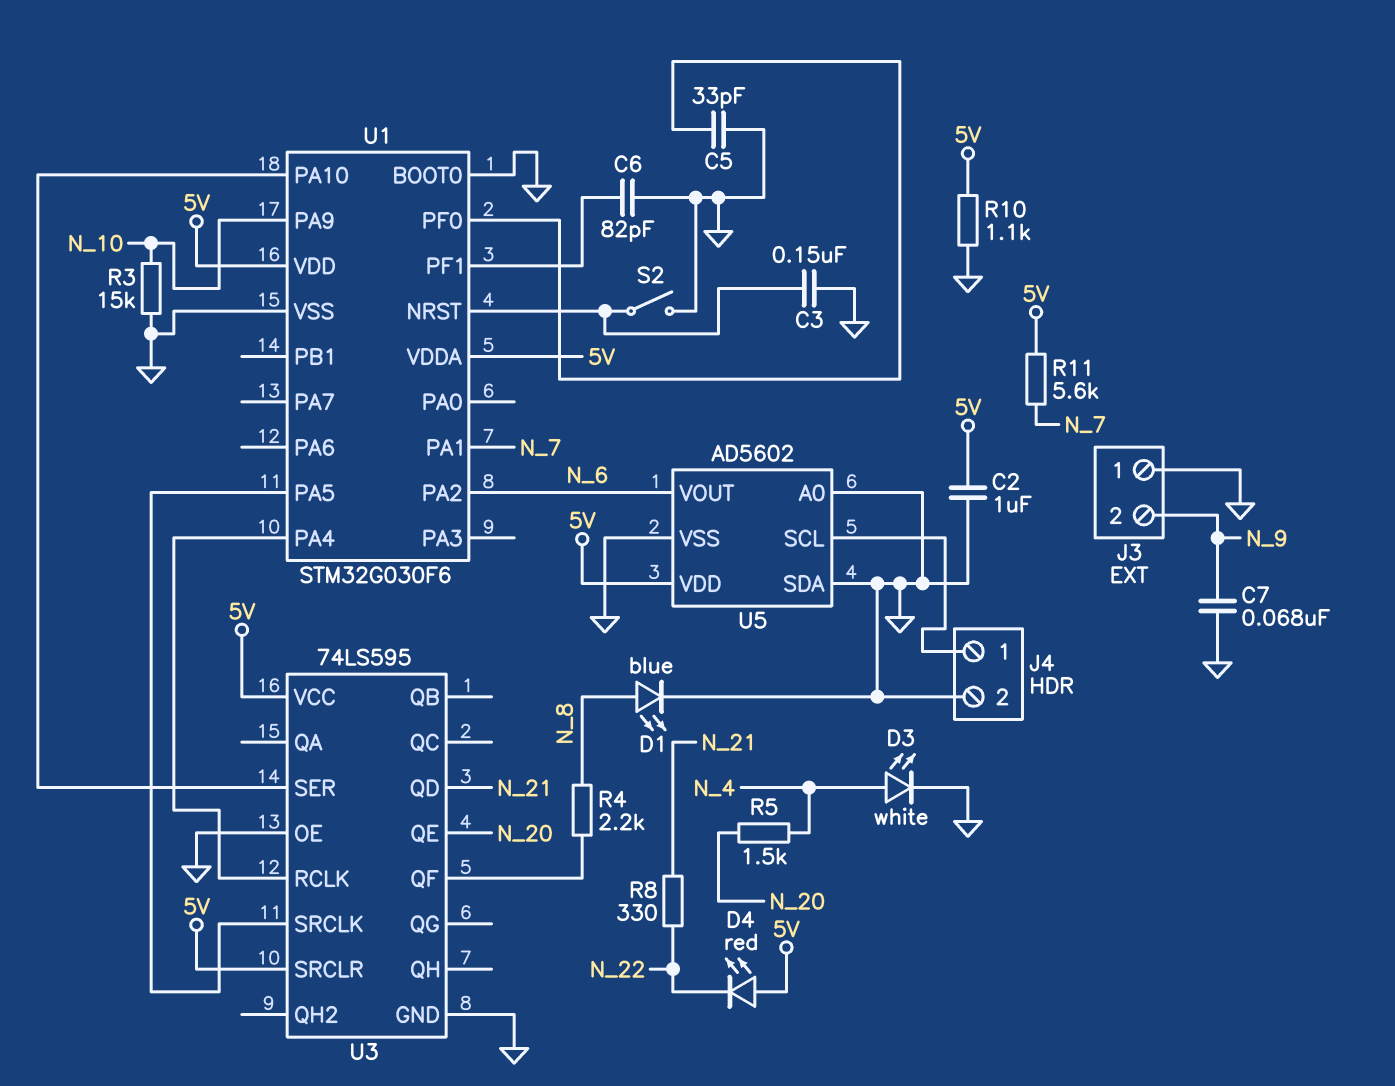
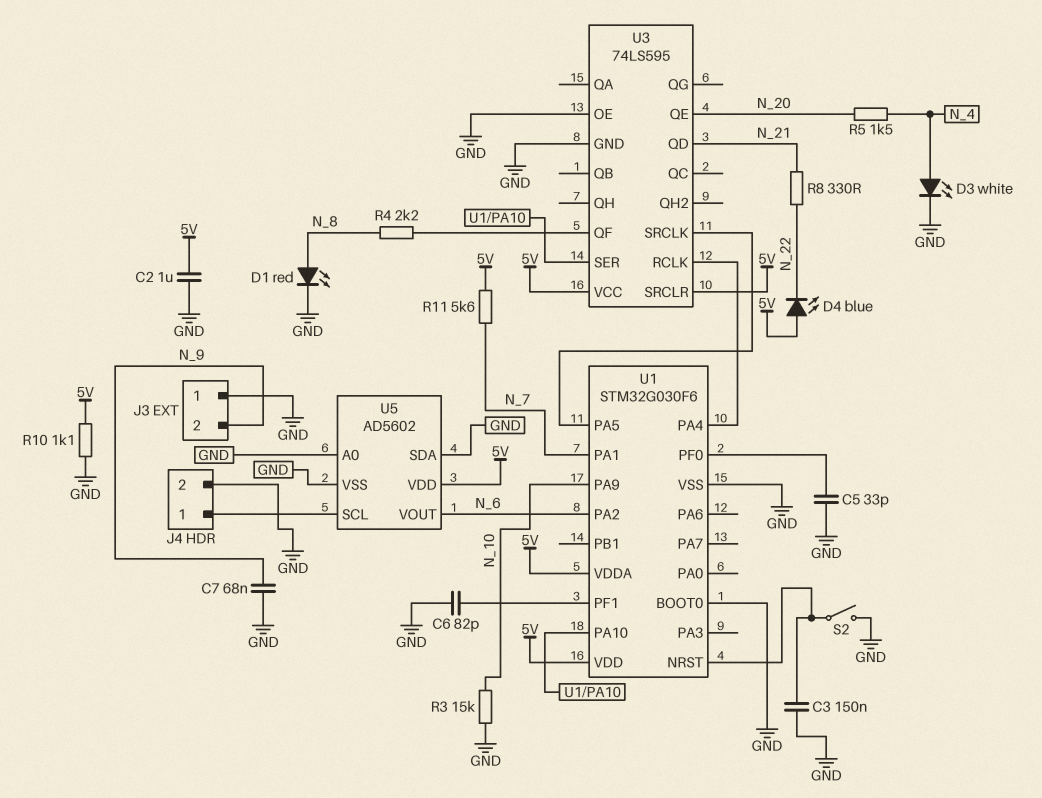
D1: LED blue (A N_8, K GND) -> LED red (A N_8, K GND)
D4: LED red (A 5V, K N_22) -> LED blue (A 5V, K N_22)

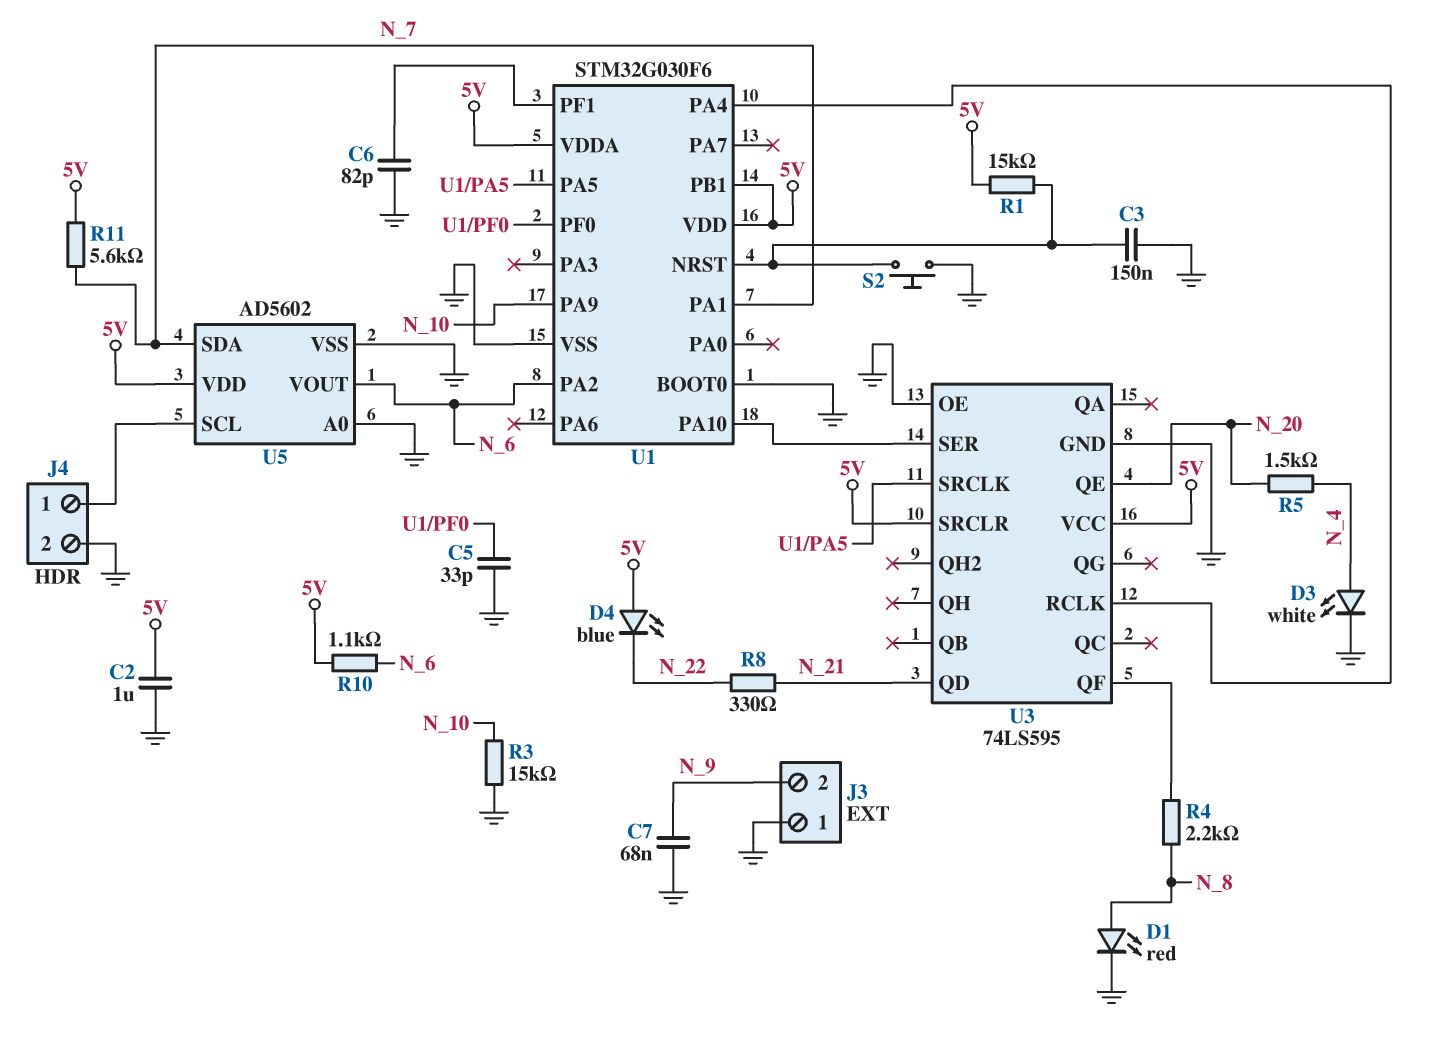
R1: none -> 15k (5V, U1/NRST)
R10: 1.1k (5V, GND) -> 1.1k (5V, N_6)
S2: switch (GND, U1/NRST) -> button (GND, U1/NRST)
U1 pin PB1: none -> 5V
U5 pin SDA: GND -> N_7

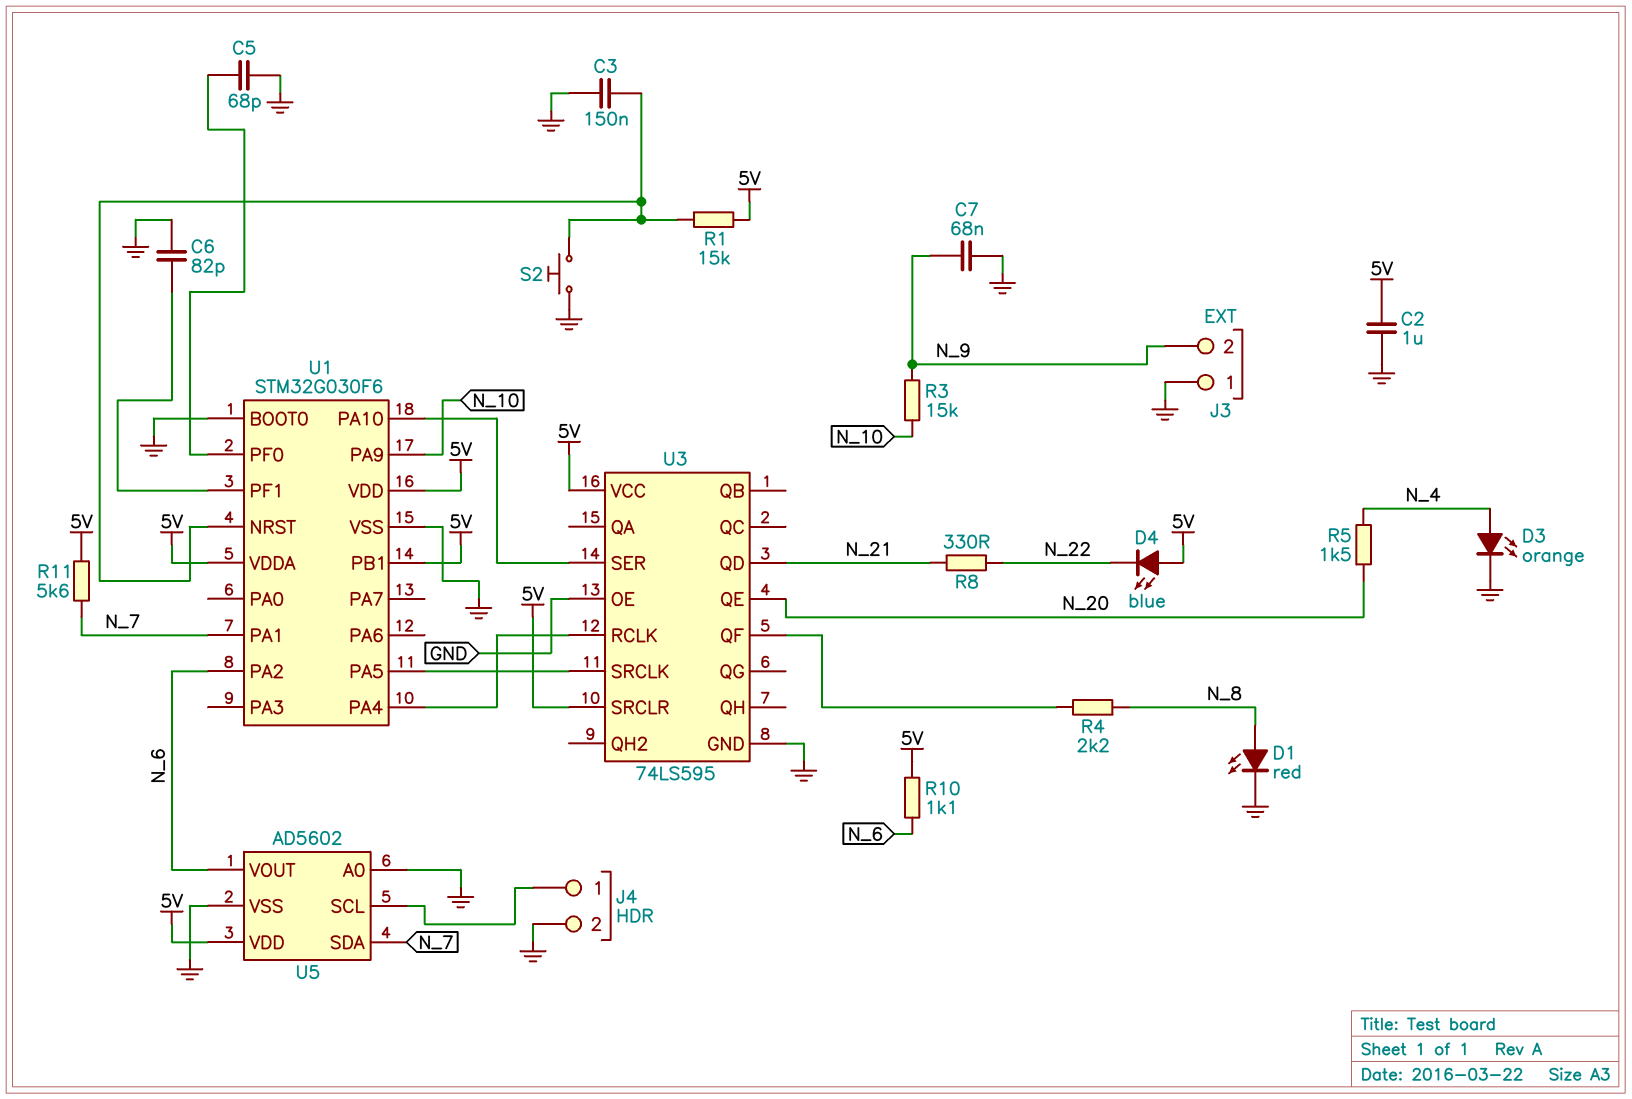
C5: 33pF (GND, U1/PF0) -> 68pF (GND, U1/PF0)
D3: LED white (A N_4, K GND) -> LED orange (A N_4, K GND)
R3: 15k (GND, N_10) -> 15k (N_9, N_10)

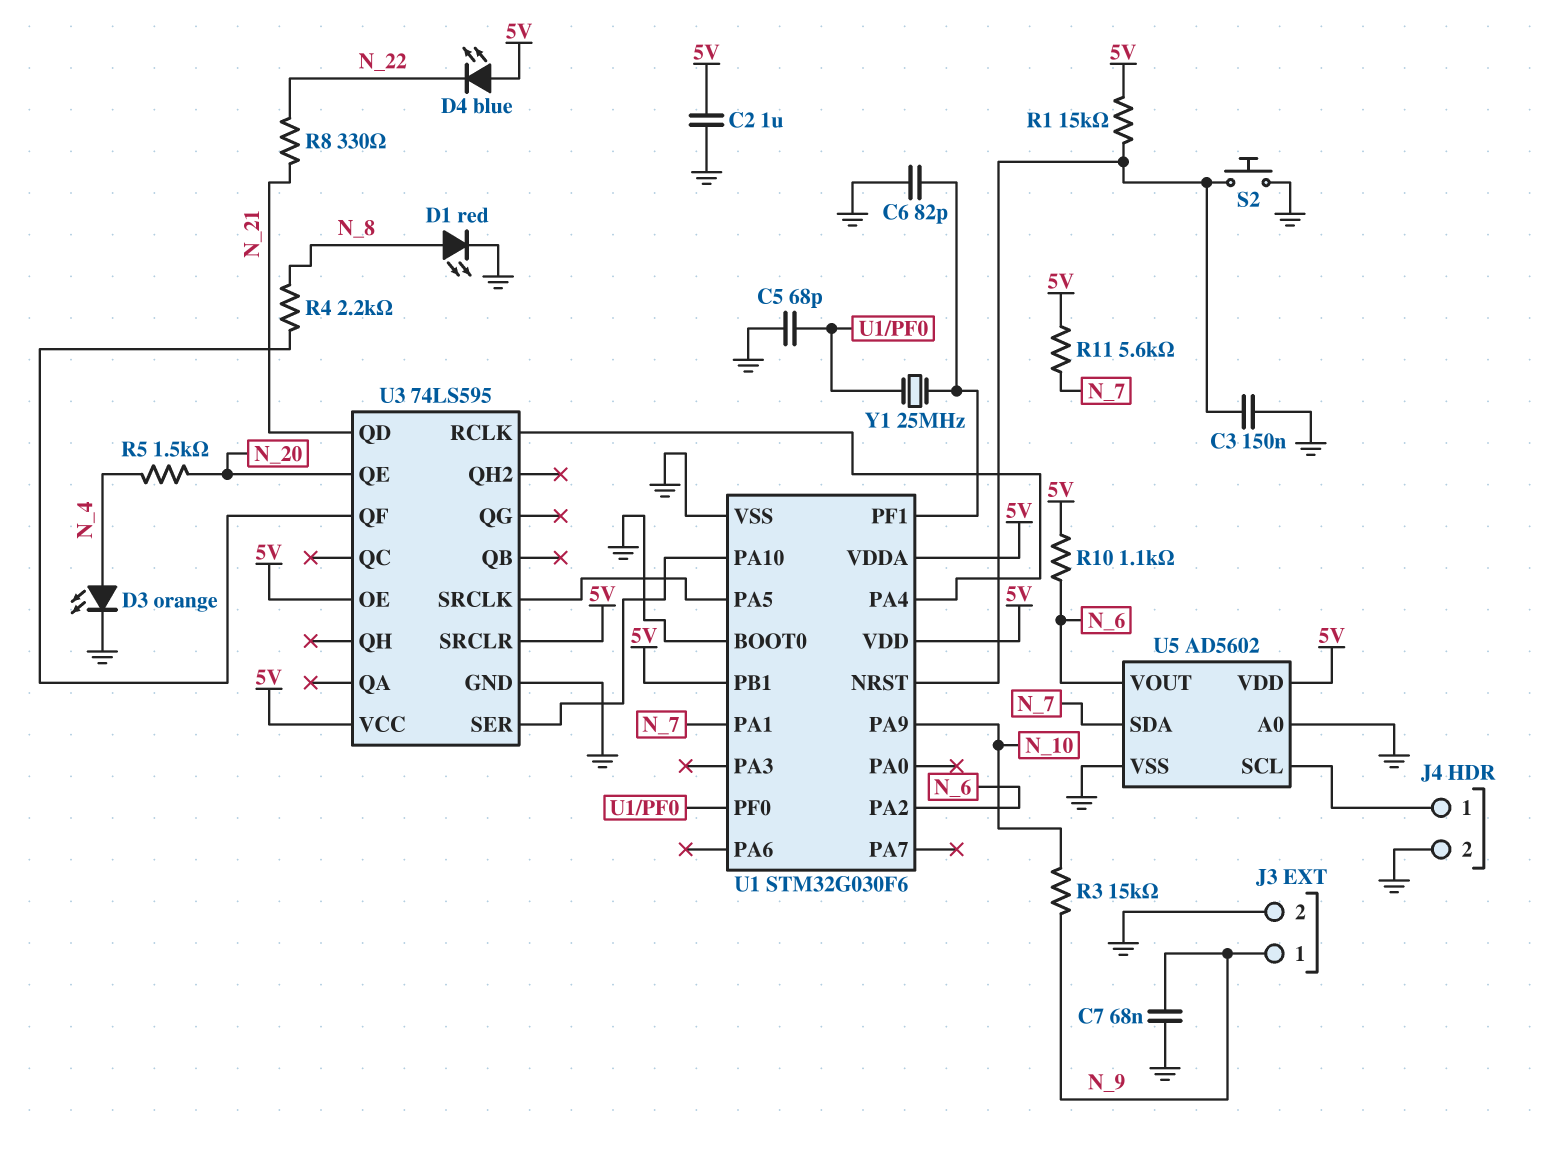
J3 pin 1: GND -> N_9
J3 pin 2: N_9 -> GND
U3 pin OE: GND -> 5V
Y1: none -> 25MHz (U1/PF0, U1/PF1)

